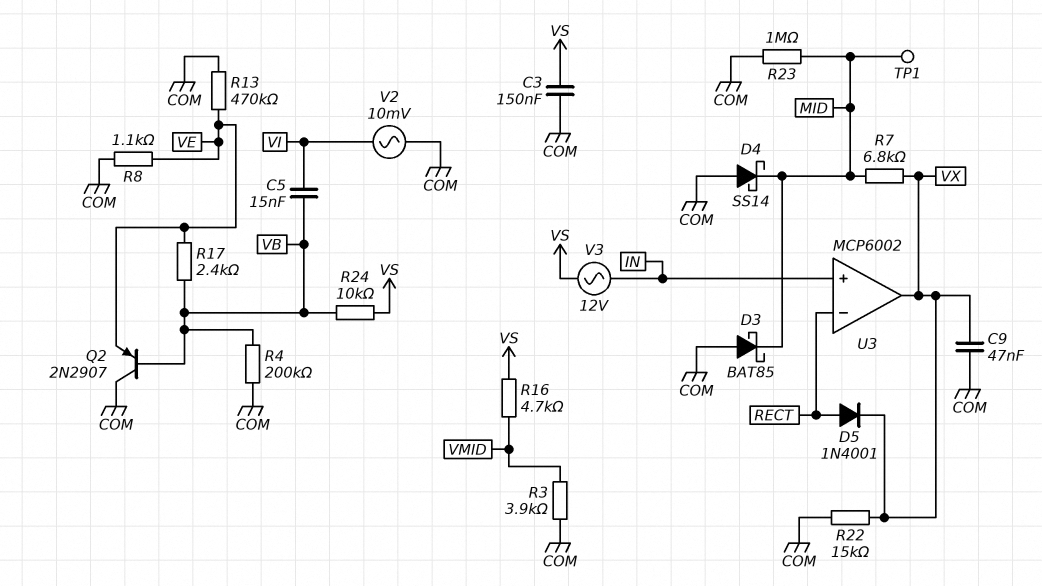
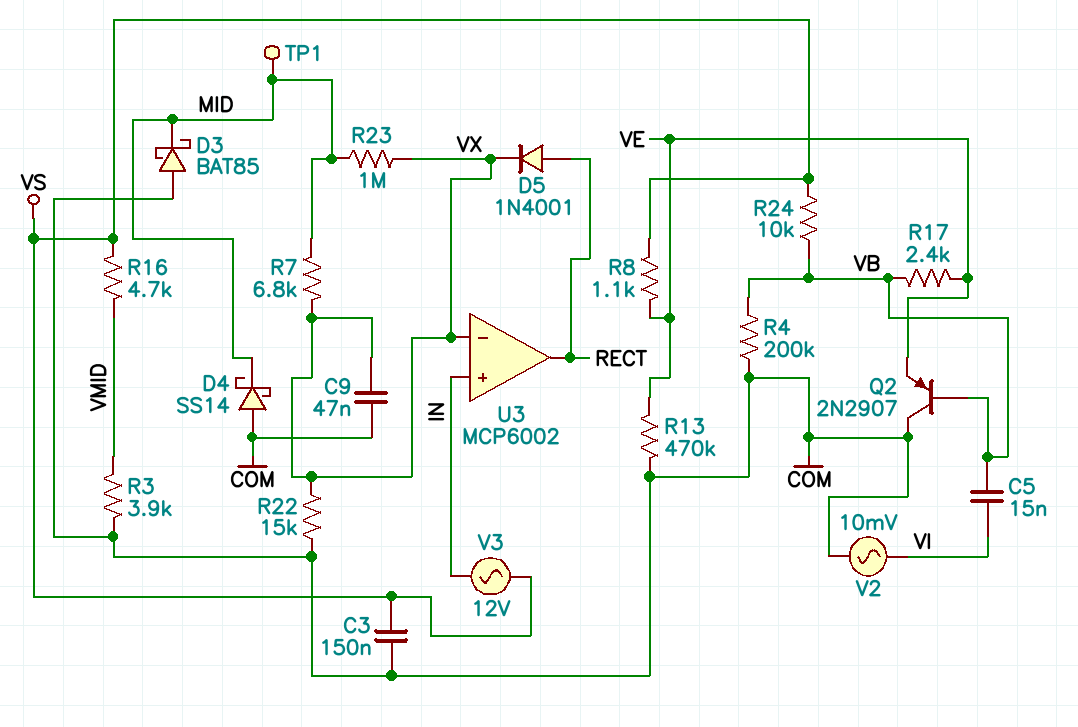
R8: 1.1k (COM, VE) -> 1.1k (VE, VS)
R23: 1M (COM, MID) -> 1M (MID, VX)
U3 pin in-: RECT -> VX
U3 pin out: VX -> RECT

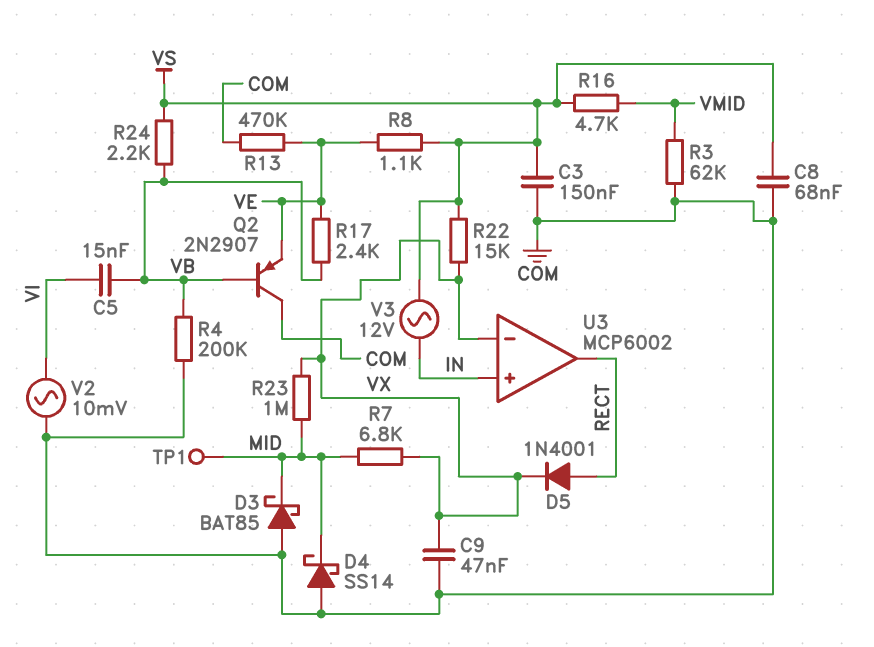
C8: none -> 68nF (COM, VS)
R3: 3.9k (COM, VMID) -> 62k (COM, VMID)
R22: 15k (COM, VX) -> 15k (VS, VX)
R24: 10k (VB, VS) -> 2.2k (VB, VS)

